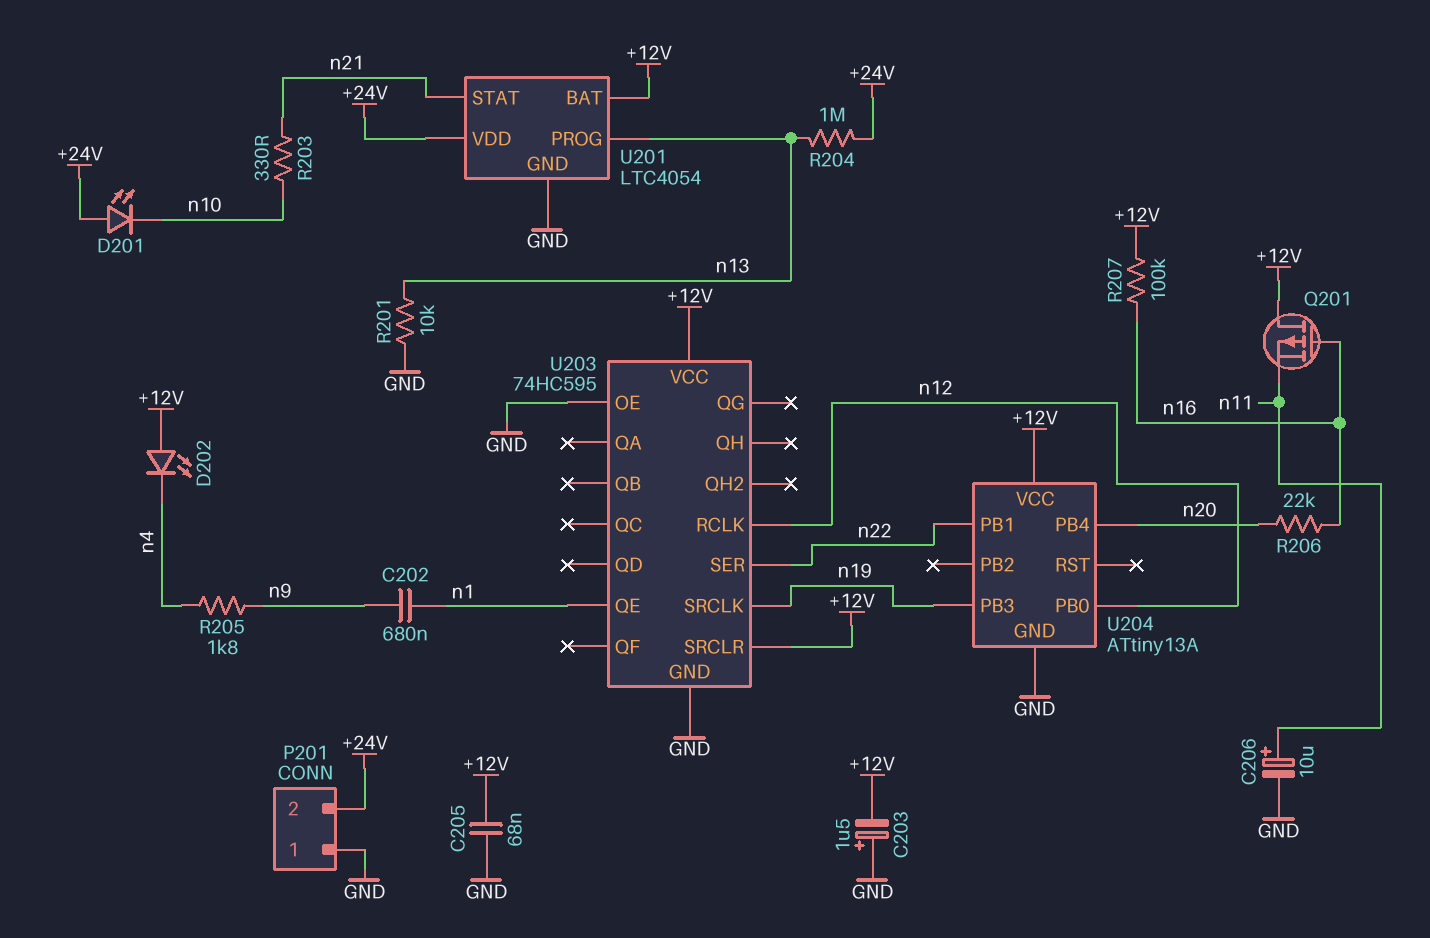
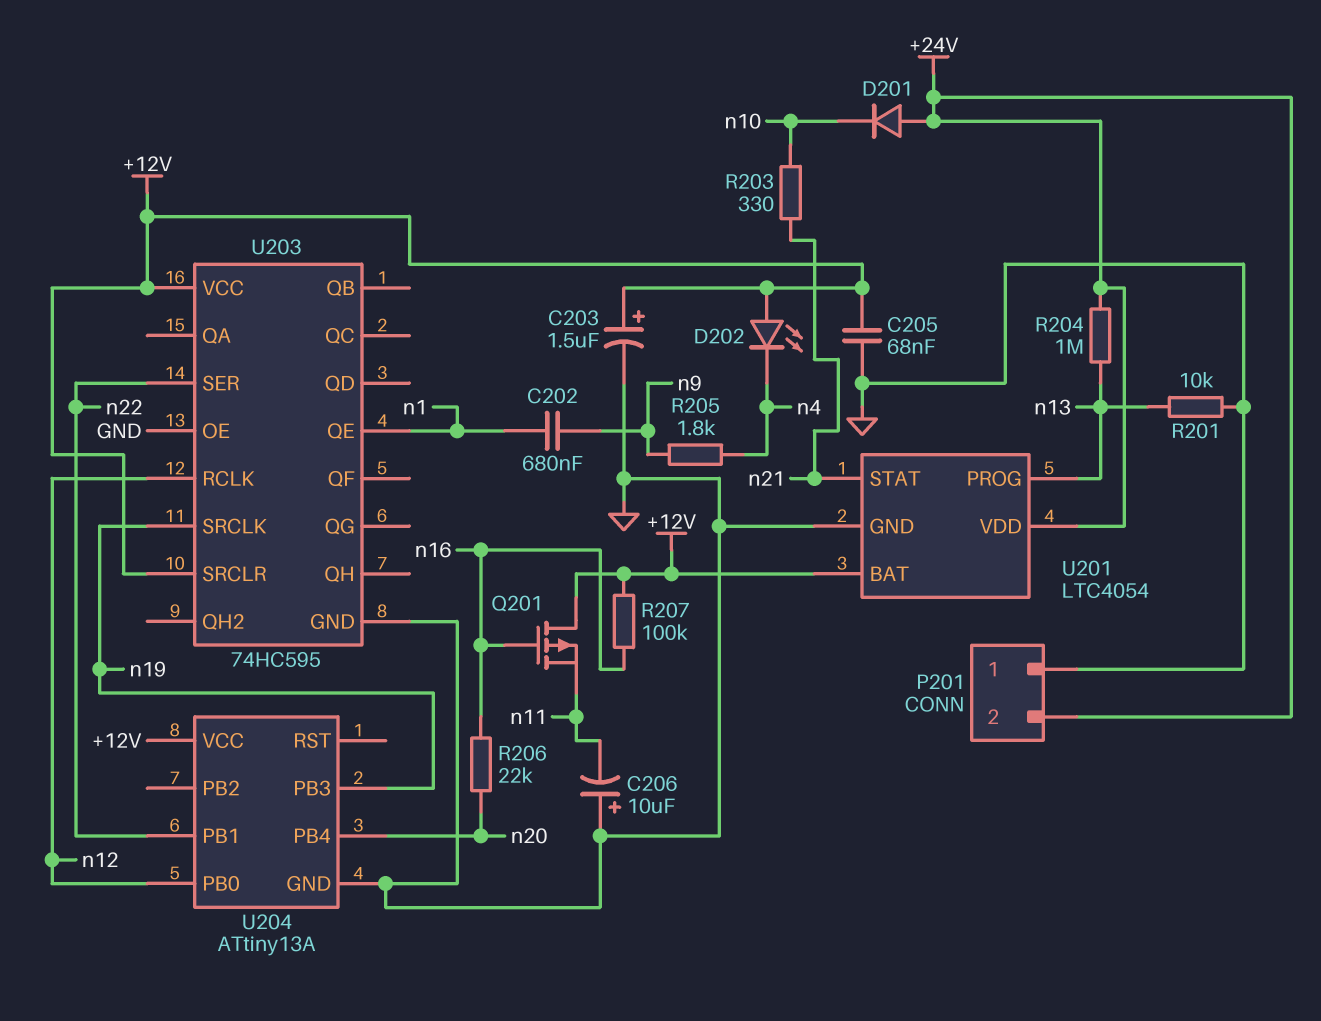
C203: 1.5uF (plus GND, minus +12V) -> 1.5uF (plus +12V, minus GND)
C206: 10uF (plus n11, minus GND) -> 10uF (plus GND, minus n11)
D201: LED (A +24V, K n10) -> diode (A +24V, K n10)

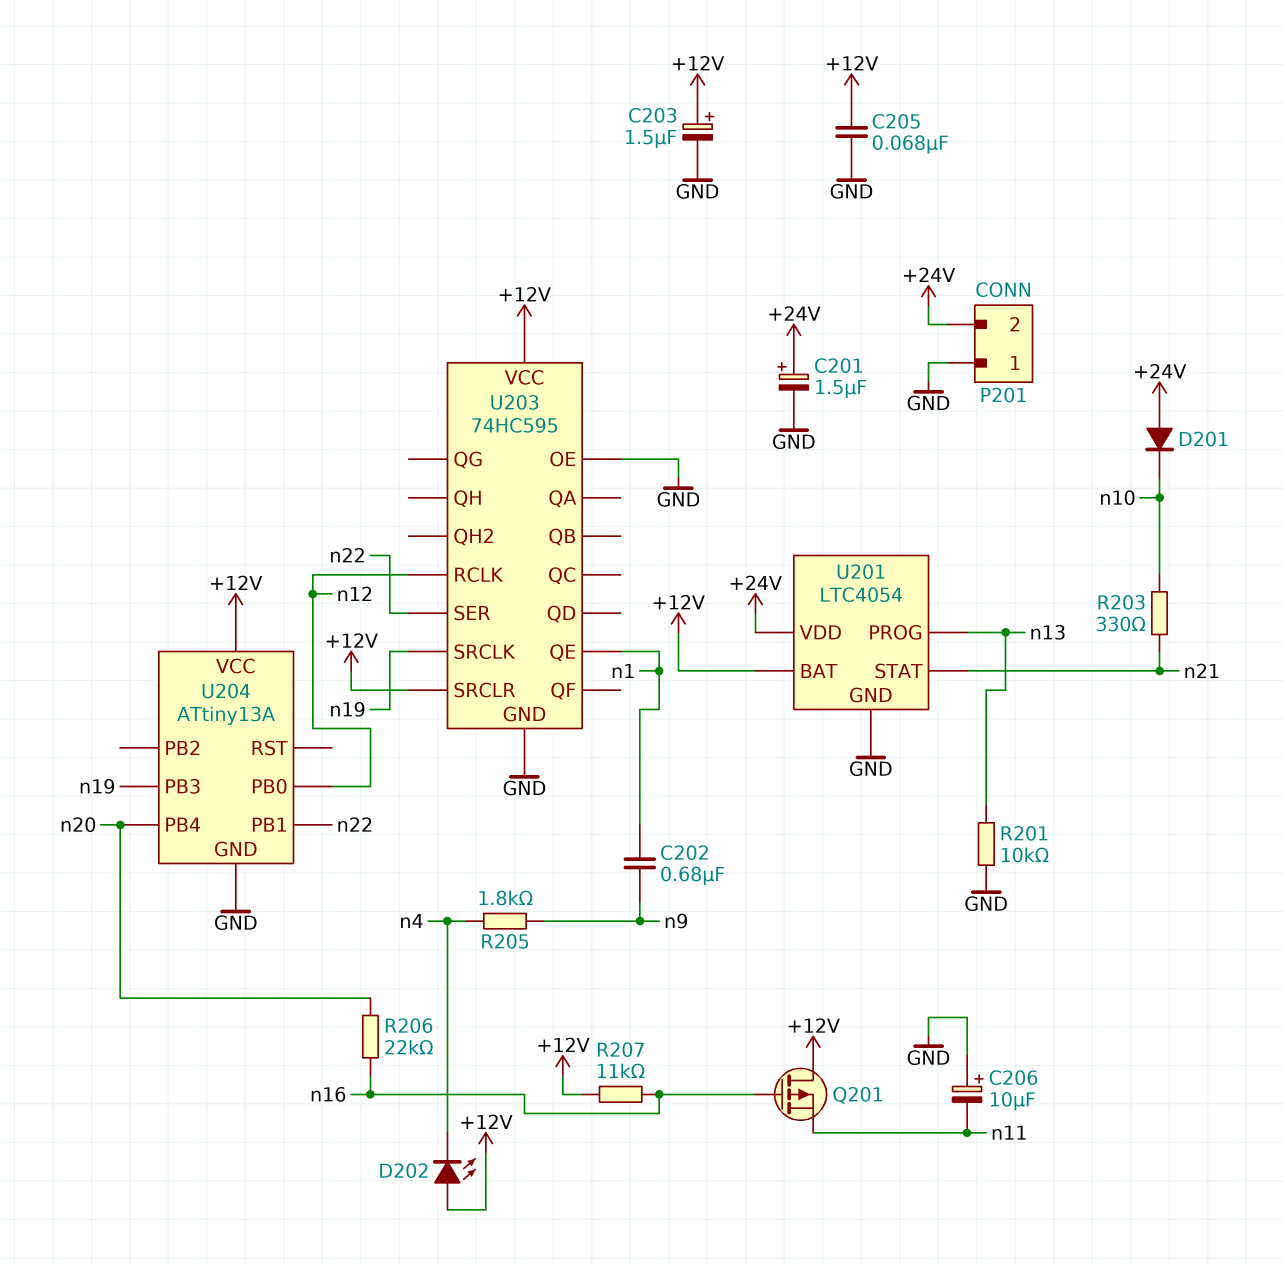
C201: none -> 1.5uF (plus +24V, minus GND)
R204: 1M (+24V, n13) -> none
R207: 100k (+12V, n16) -> 11k (+12V, n16)

